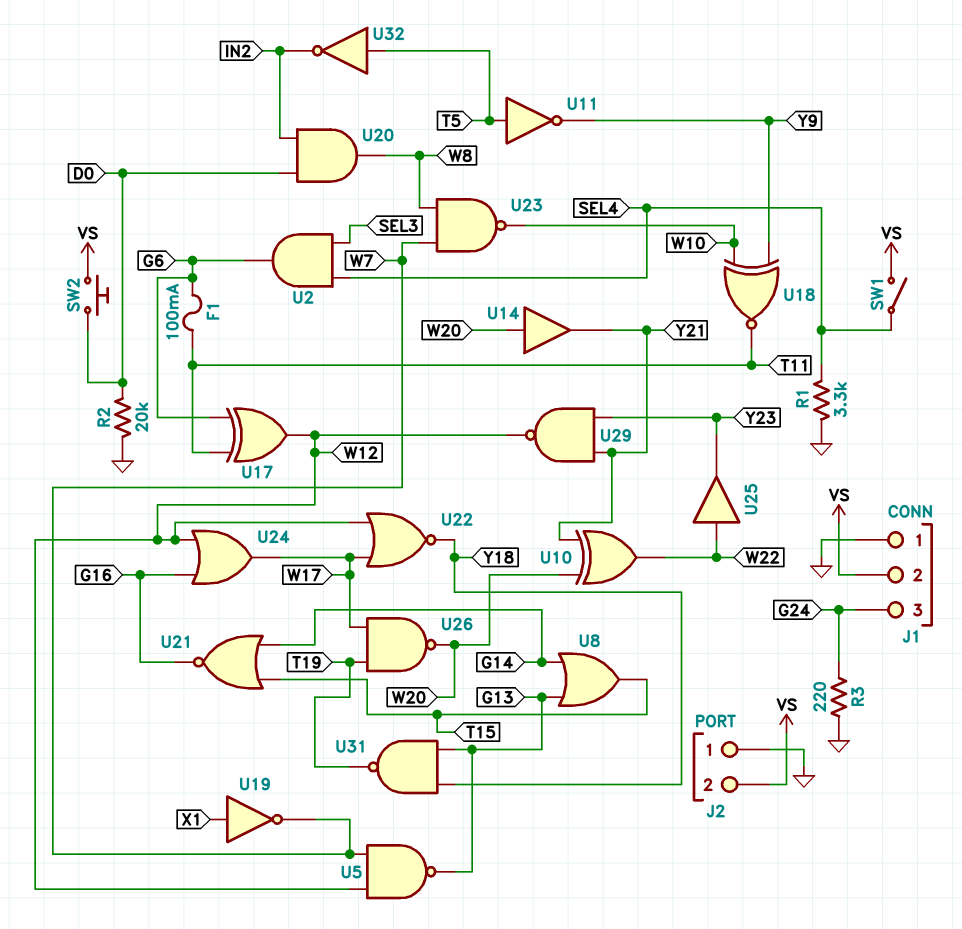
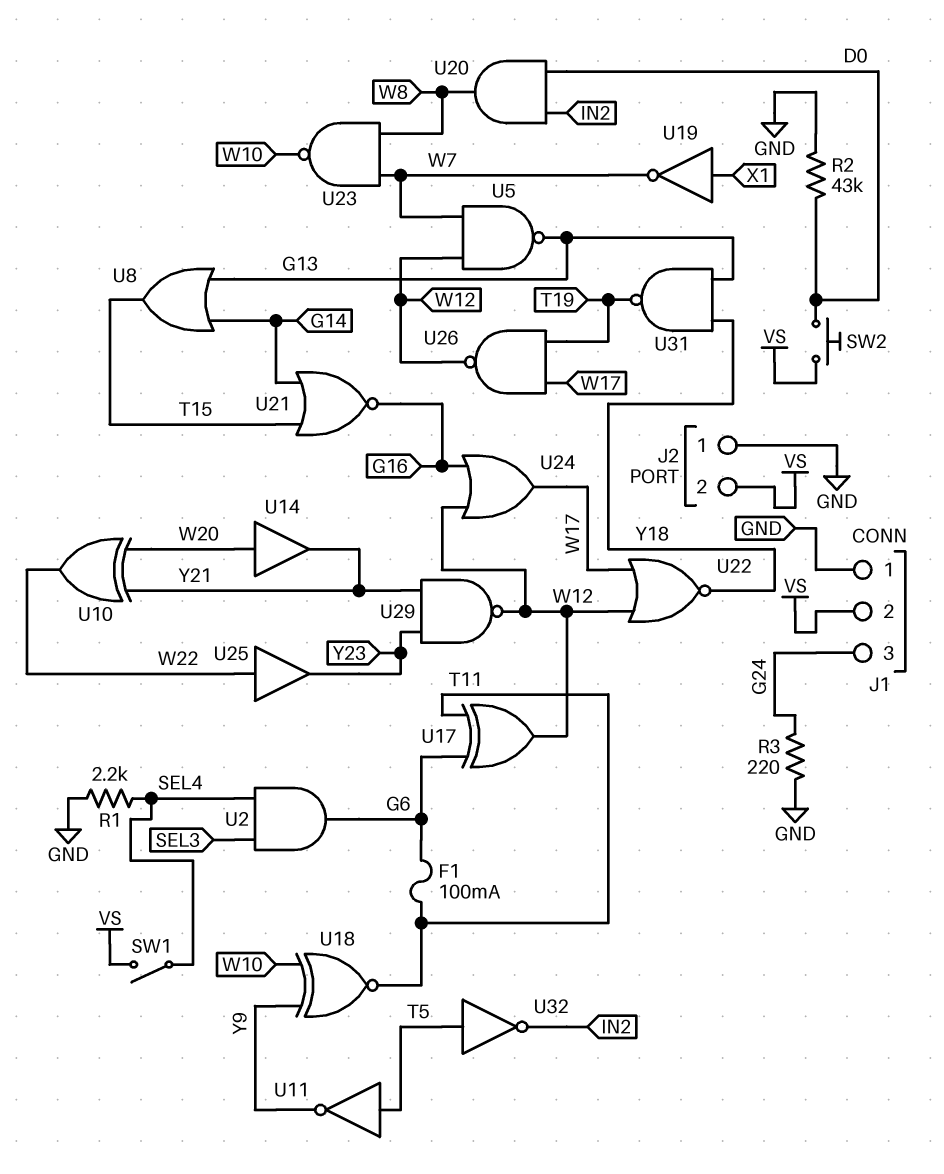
R1: 3.3k (GND, SEL4) -> 2.2k (GND, SEL4)
R2: 20k (D0, GND) -> 43k (D0, GND)
U26: NAND (in T19, in W17, out W20) -> NAND (in T19, in W17, out W12)

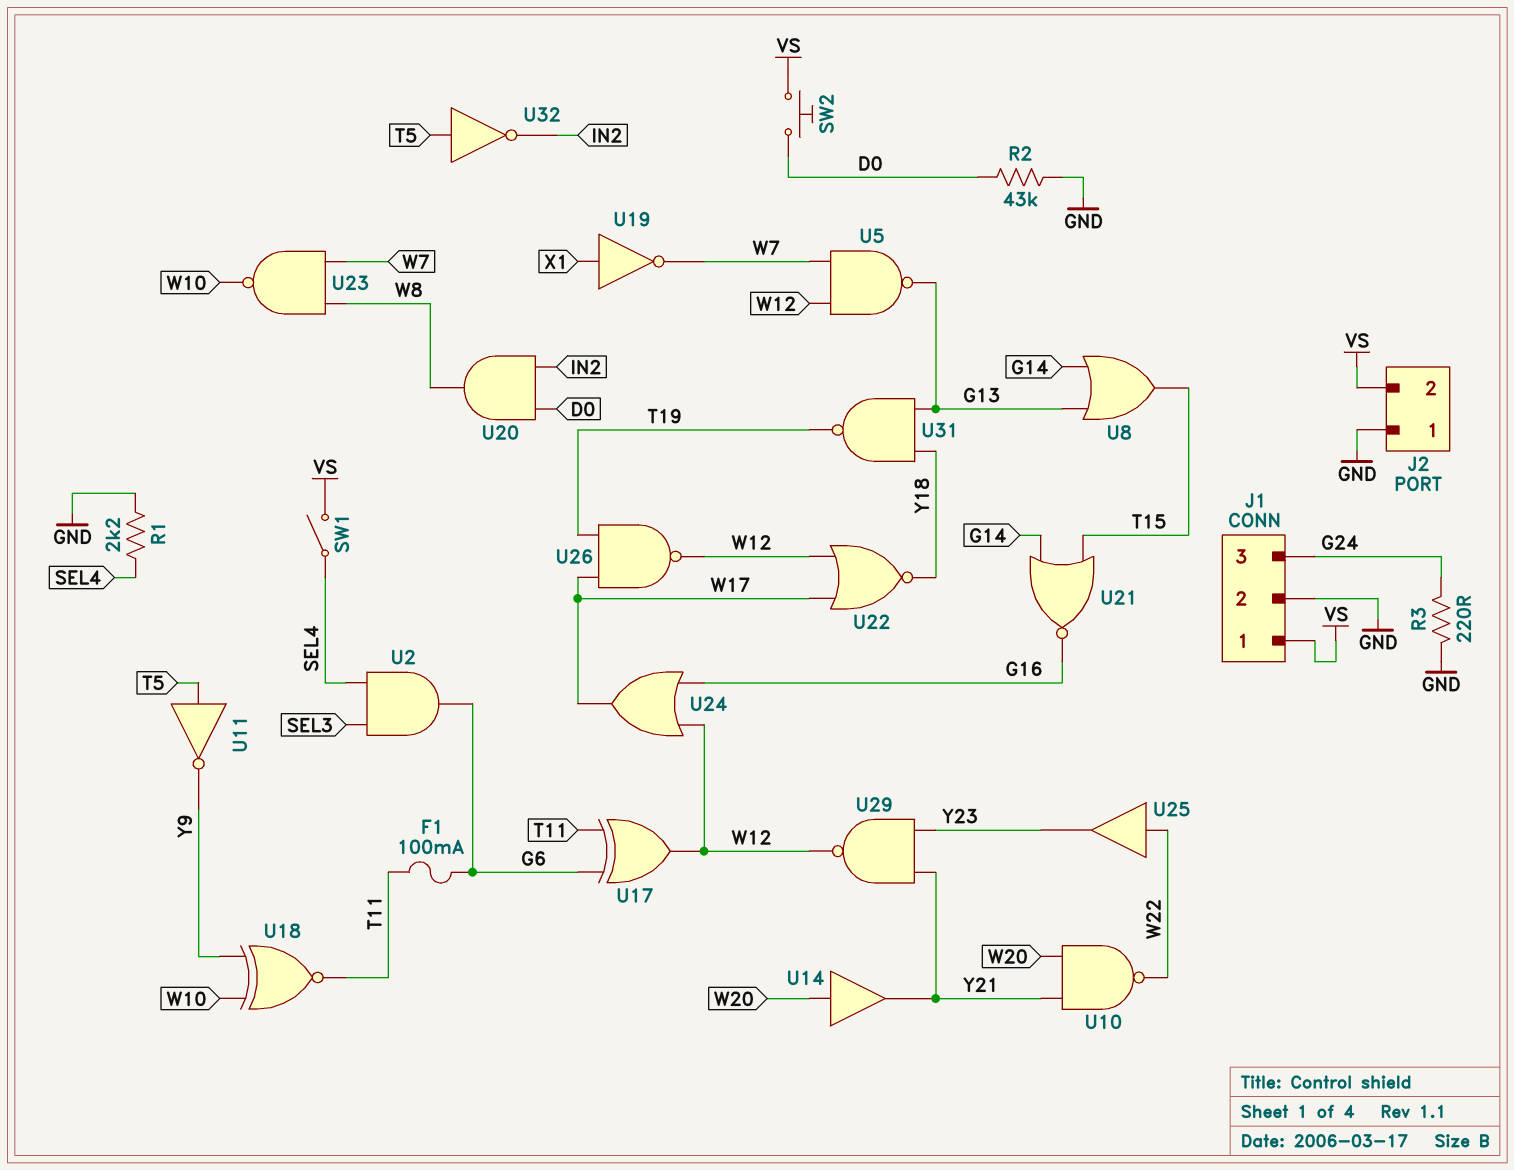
J1 pin 1: GND -> VS
J1 pin 2: VS -> GND
U10: XOR (in W20, in Y21, out W22) -> NAND (in W20, in Y21, out W22)

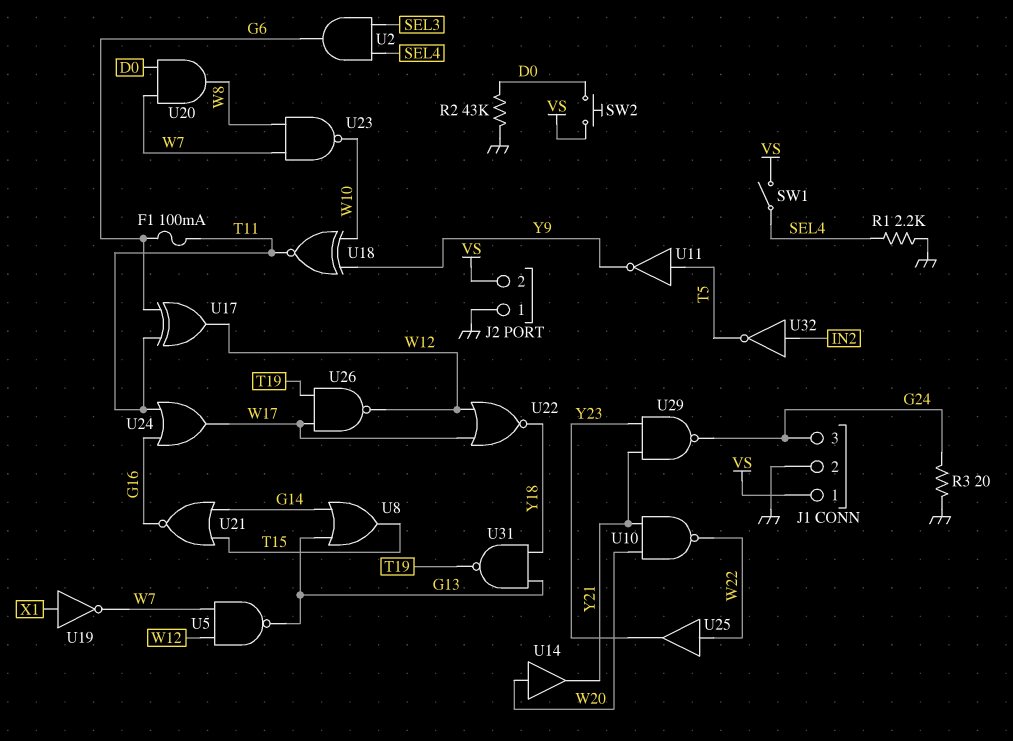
R3: 220 (G24, GND) -> 20 (G24, GND)
U20: AND (in D0, in IN2, out W8) -> AND (in D0, in W7, out W8)
U24: OR (in G16, in W12, out W17) -> OR (in G16, in T11, out W17)
U29: NAND (in Y21, in Y23, out W12) -> NAND (in Y21, in Y23, out G24)
U32: NOT (in T5, out IN2) -> NOT (in IN2, out T5)

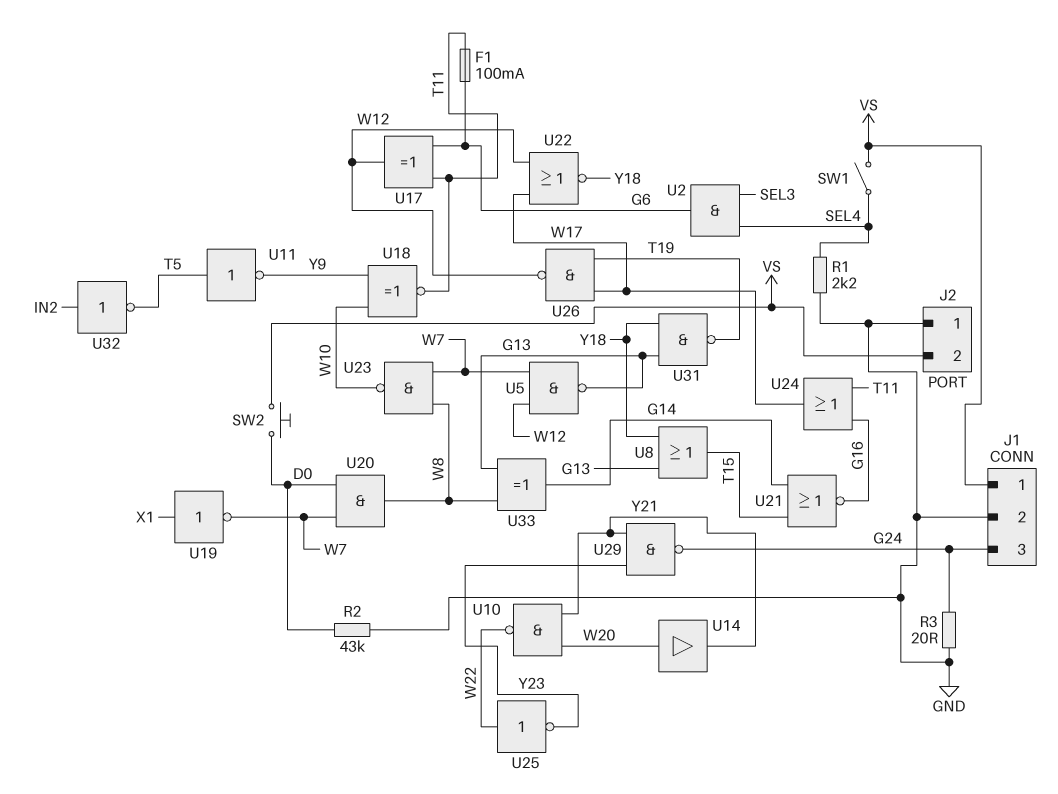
U8: OR (in G13, in G14, out T15) -> OR (in G13, in Y18, out T15)
U25: buffer (in W22, out Y23) -> NOT (in W22, out Y23)
U33: none -> XOR (in G13, in W8, out G14)

